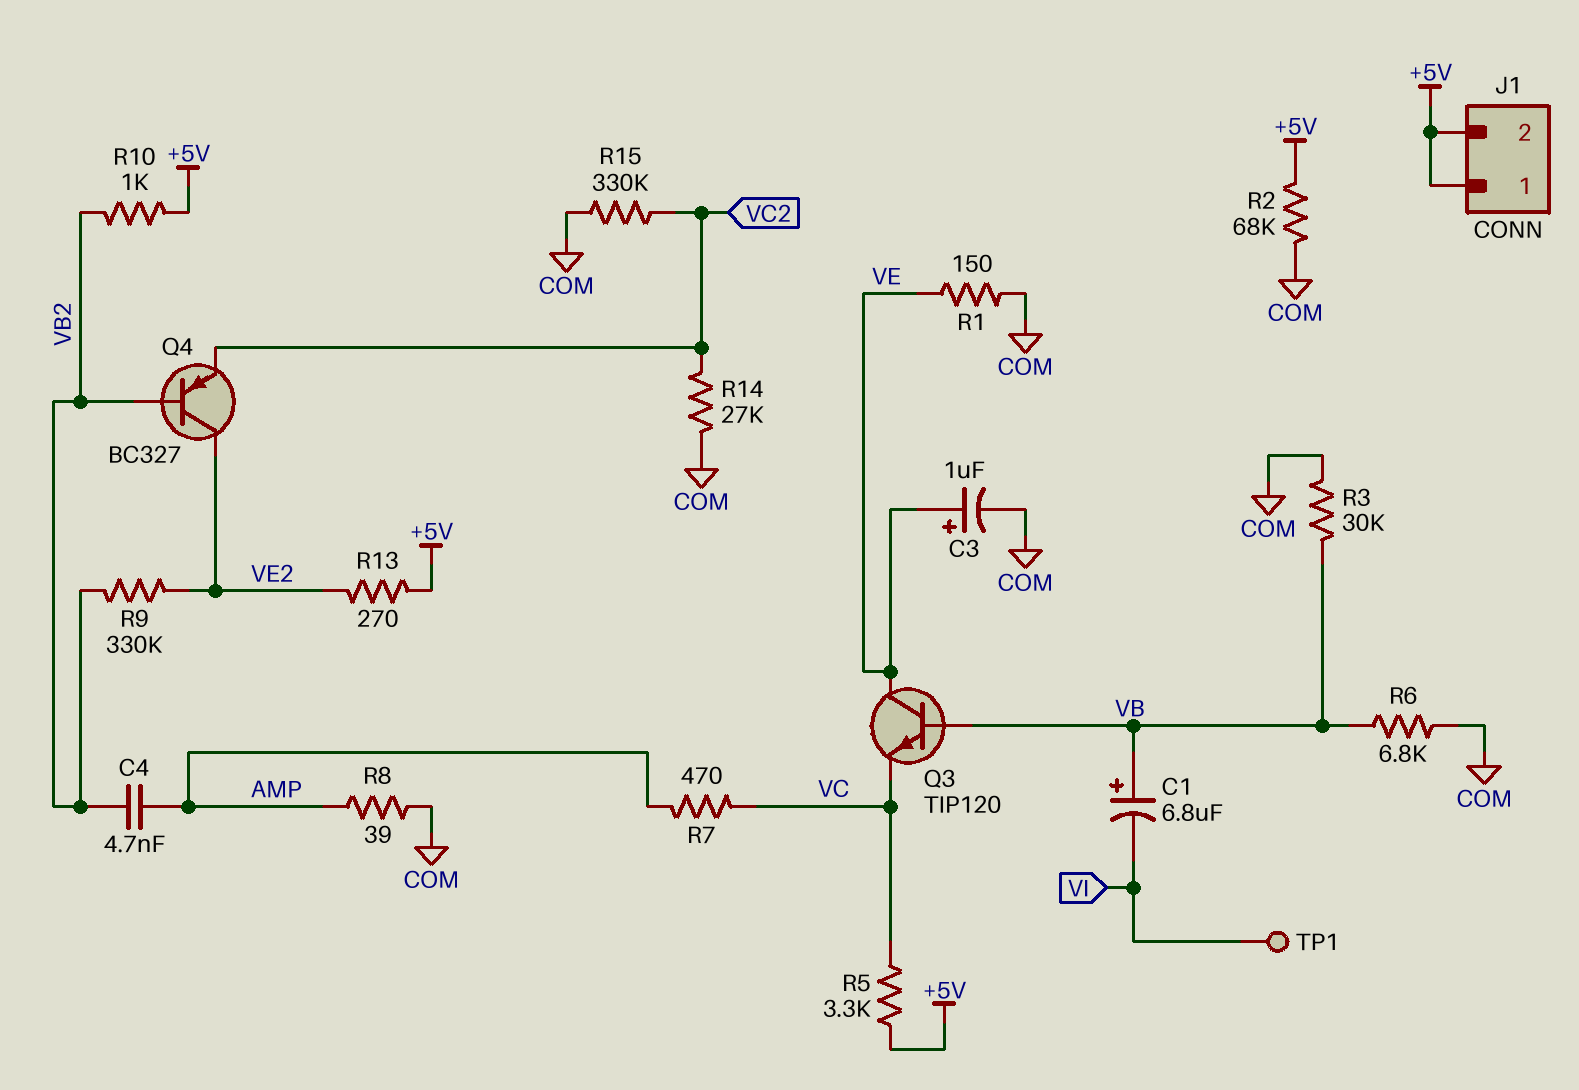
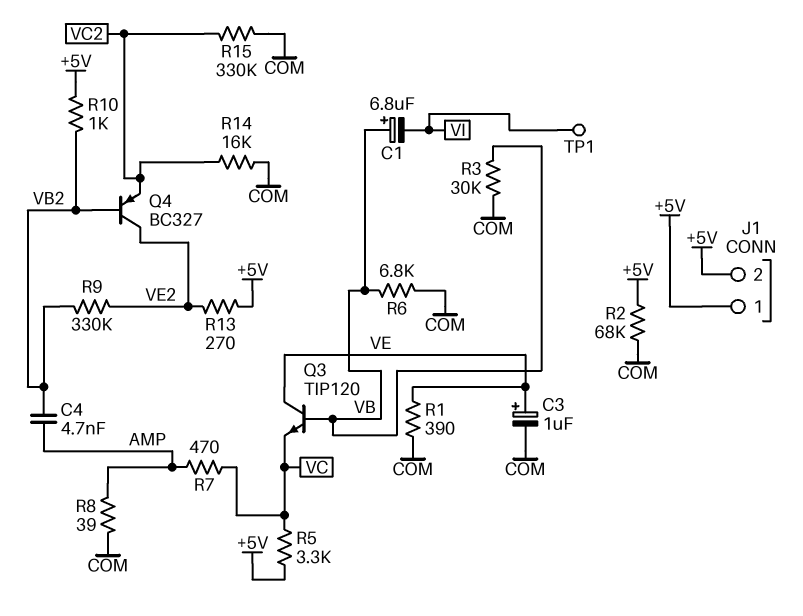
R1: 150 (COM, VE) -> 390 (COM, VE)
R14: 27k (COM, VC2) -> 16k (COM, VC2)

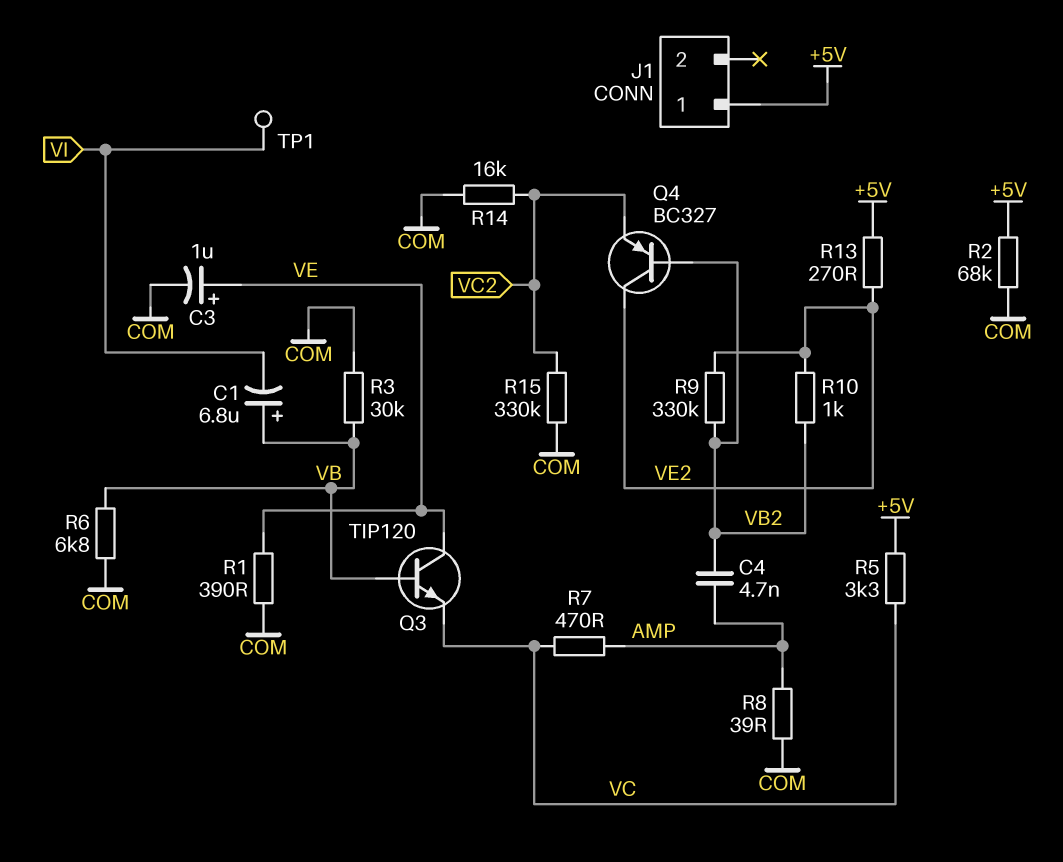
J1 pin 2: +5V -> none
R10: 1k (+5V, VB2) -> 1k (VB2, VE2)

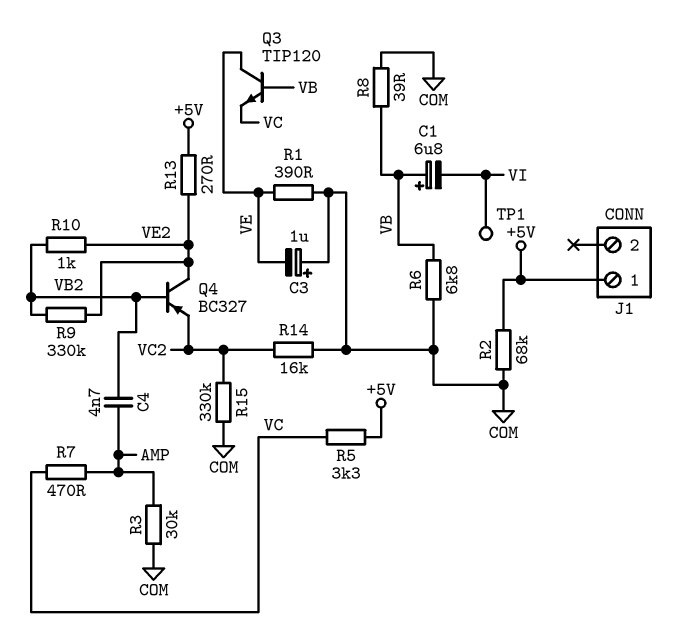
C3: 1uF (plus VE, minus COM) -> 1uF (plus COM, minus VE)
R3: 30k (COM, VB) -> 30k (AMP, COM)
R8: 39 (AMP, COM) -> 39 (COM, VB)

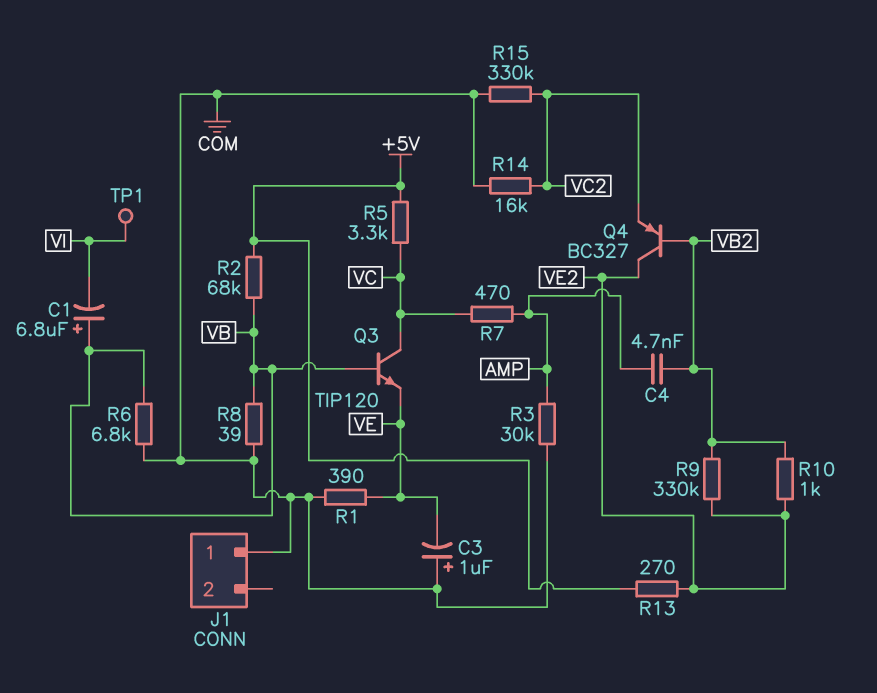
J1 pin 1: +5V -> COM
Q3: NPN TIP120 (B VB, C VE, E VC) -> NPN TIP120 (B VB, C VC, E VE)
R2: 68k (+5V, COM) -> 68k (+5V, VB)

